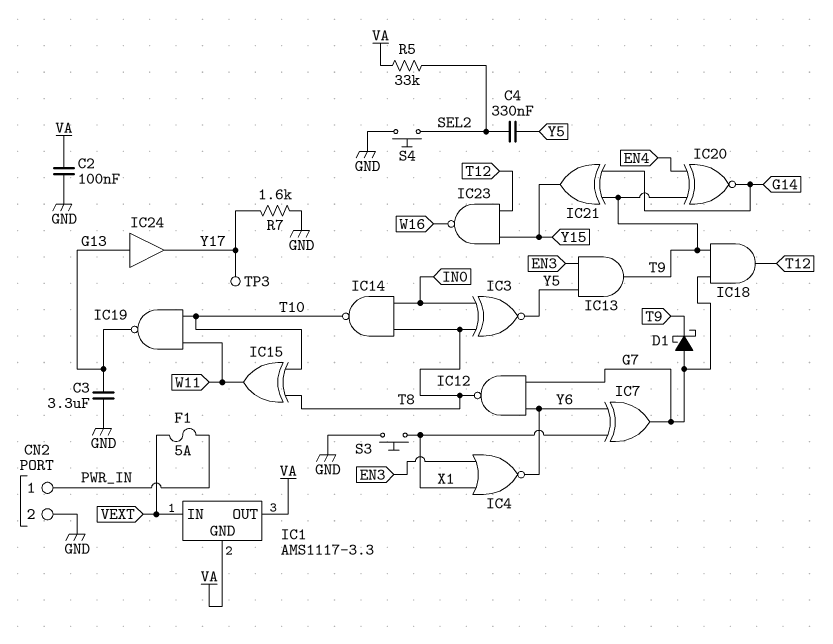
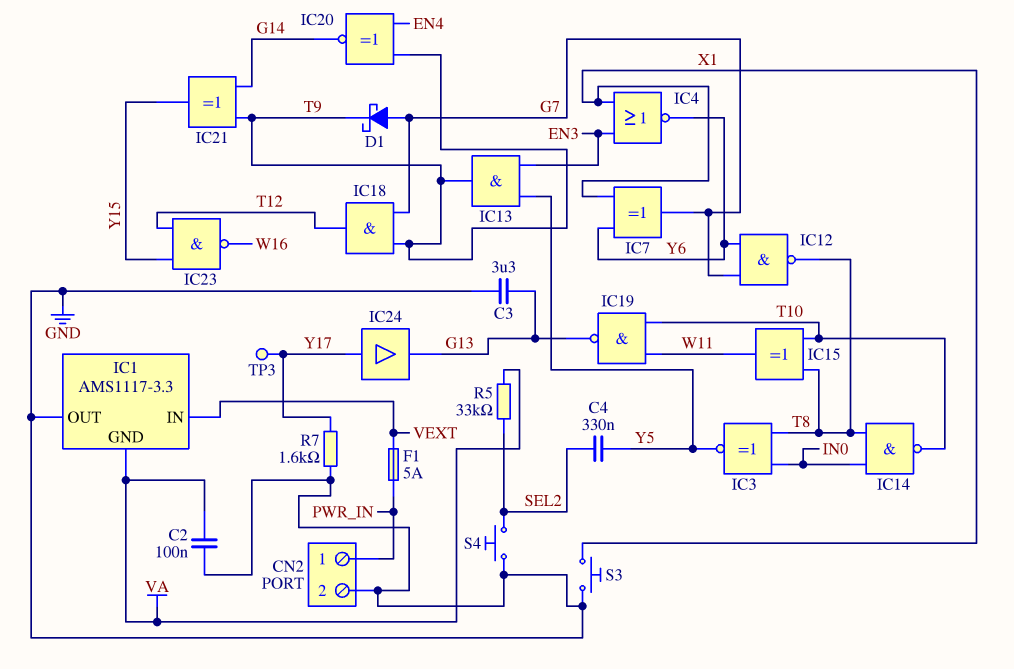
IC1 pin OUT: VA -> GND
IC24: buffer (in G13, out Y17) -> buffer (in Y17, out G13)

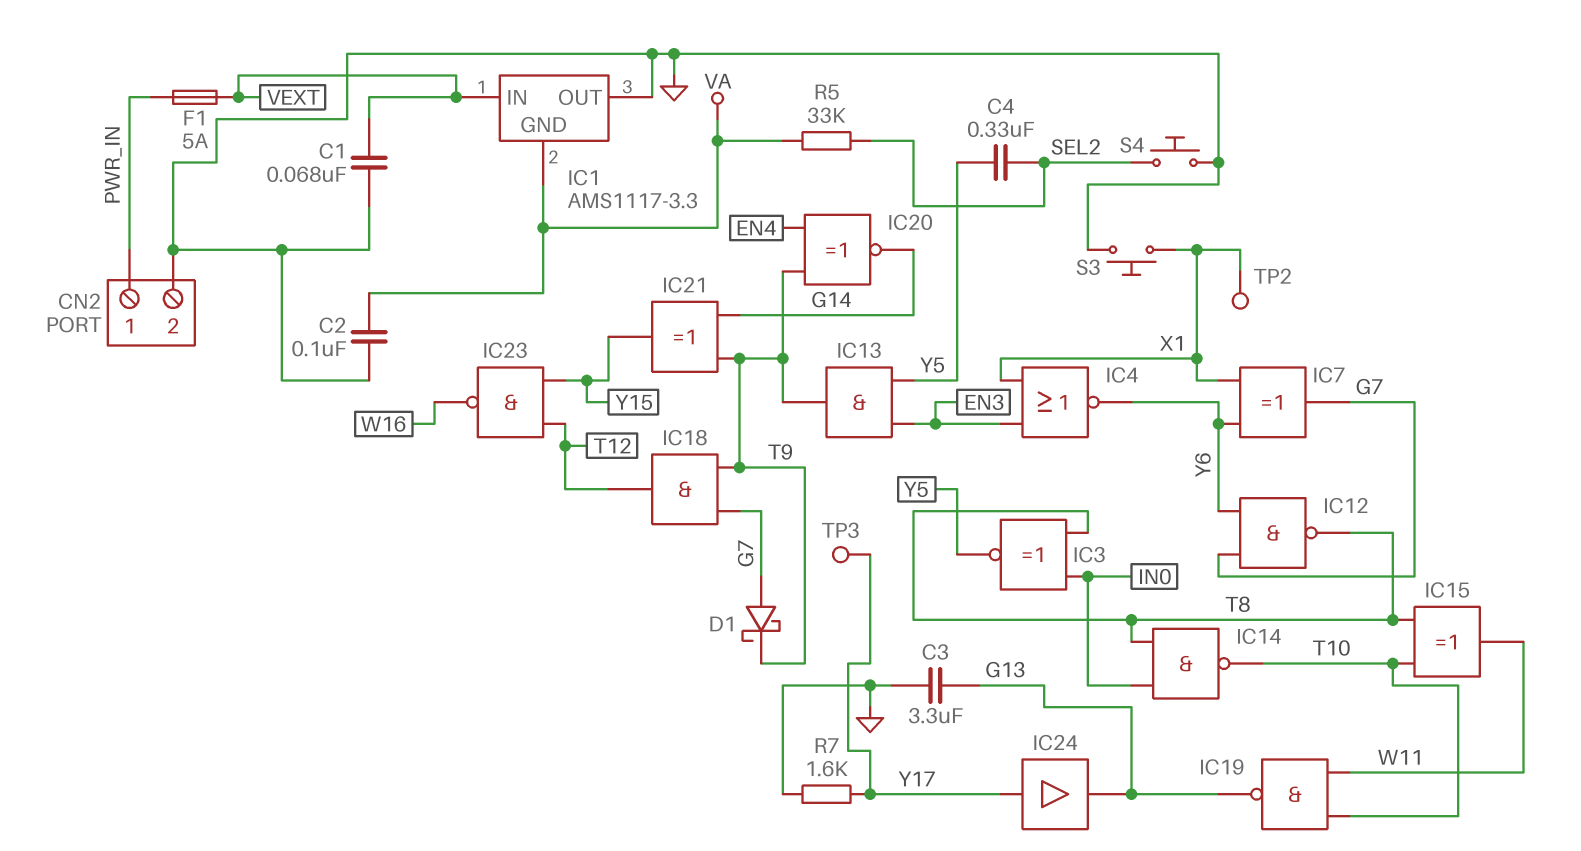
C1: none -> 68nF (GND, VEXT)
TP2: none -> test point (X1)

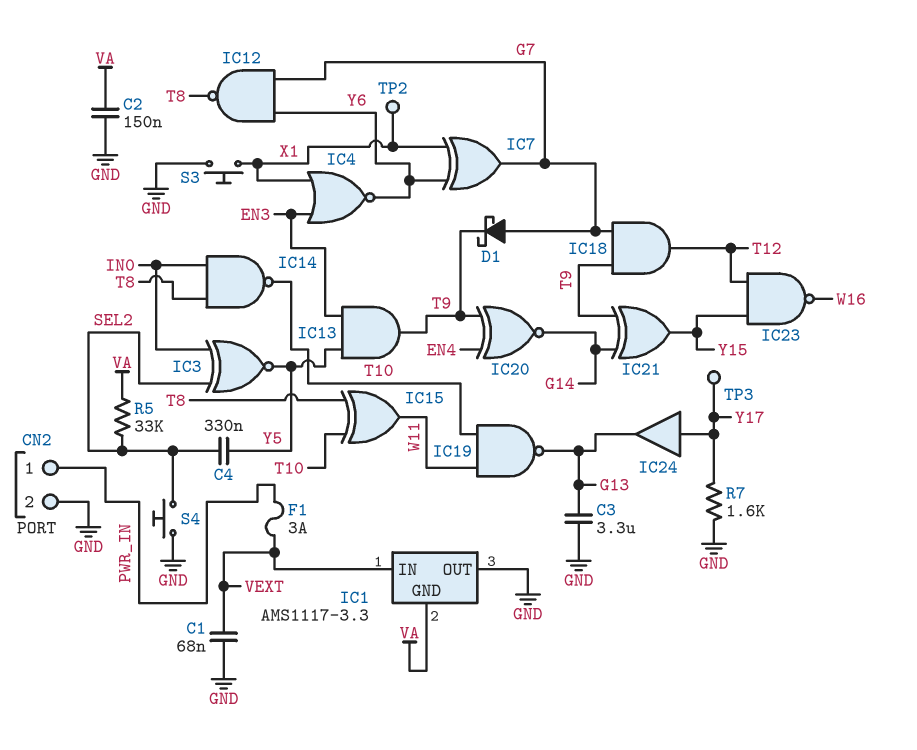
C2: 100nF (GND, VA) -> 150nF (GND, VA)
F1: 5A (PWR_IN, VEXT) -> 3A (PWR_IN, VEXT)
IC3: XNOR (in IN0, in T8, out Y5) -> XNOR (in IN0, in SEL2, out Y5)

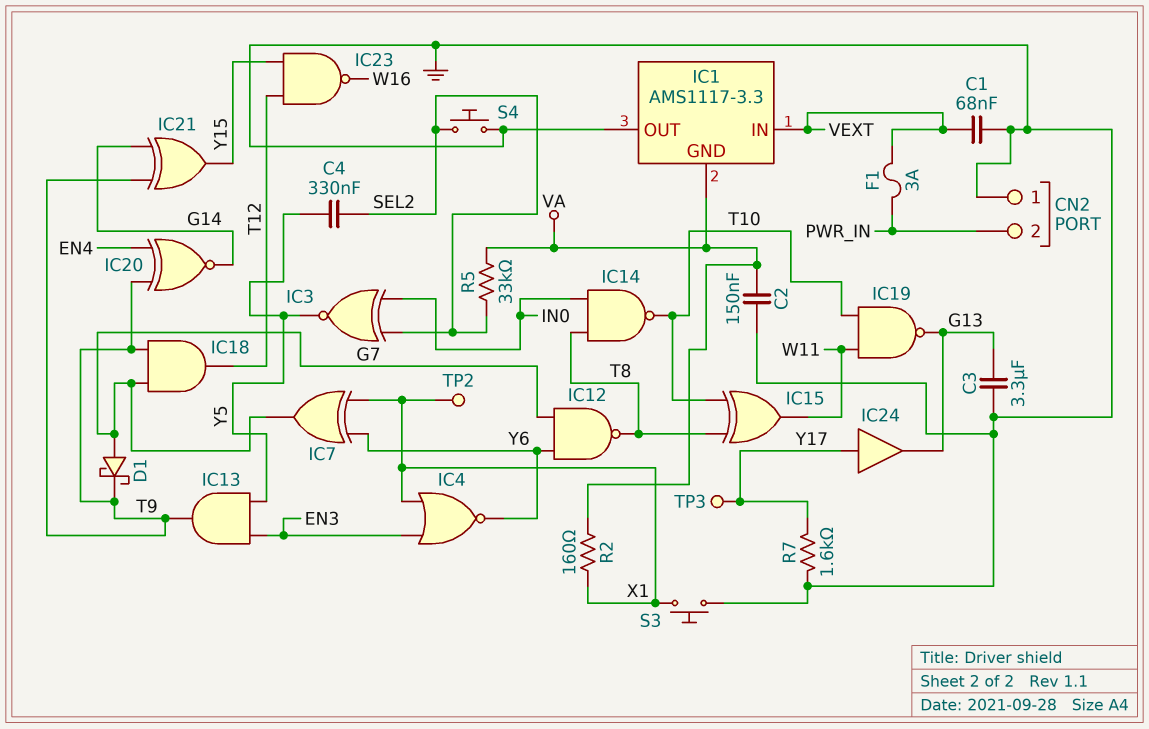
CN2 pin 1: PWR_IN -> GND
CN2 pin 2: GND -> PWR_IN
R2: none -> 160 (VA, X1)

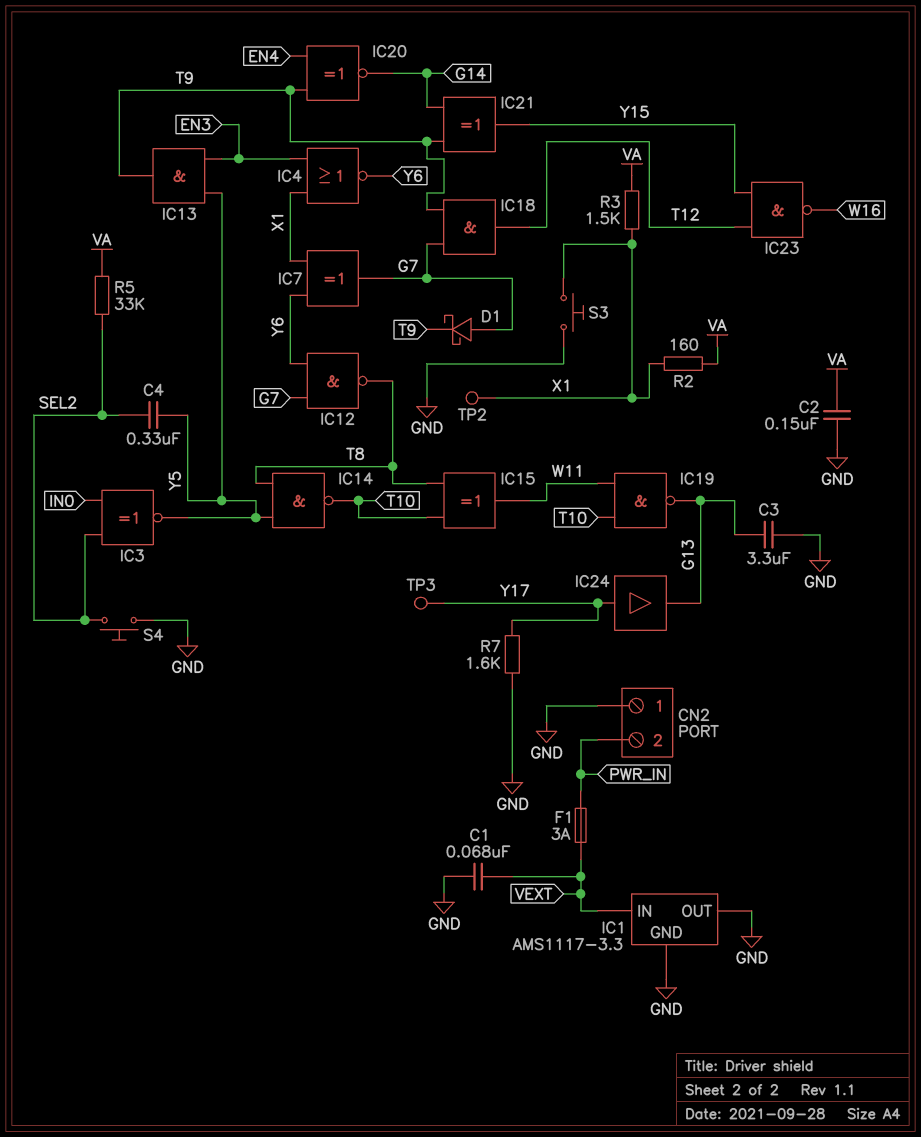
IC1 pin GND: VA -> GND
IC14: NAND (in IN0, in T8, out T10) -> NAND (in T8, in Y5, out T10)
R3: none -> 1.5k (VA, X1)

